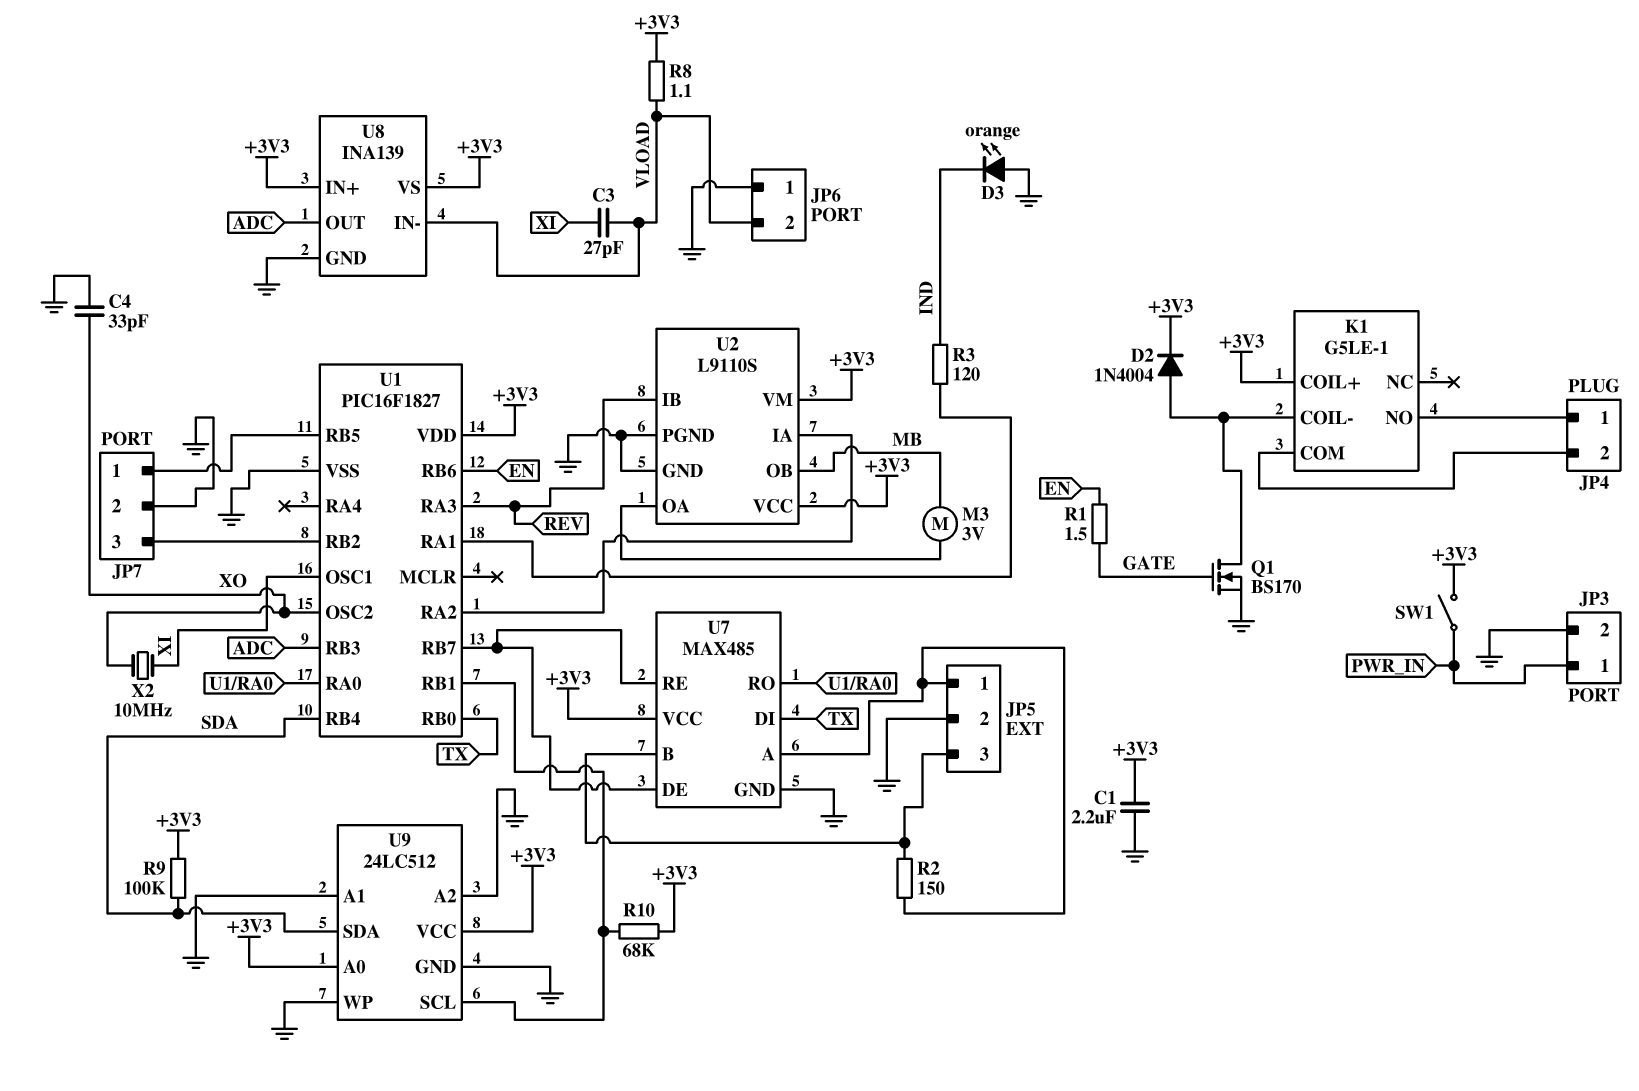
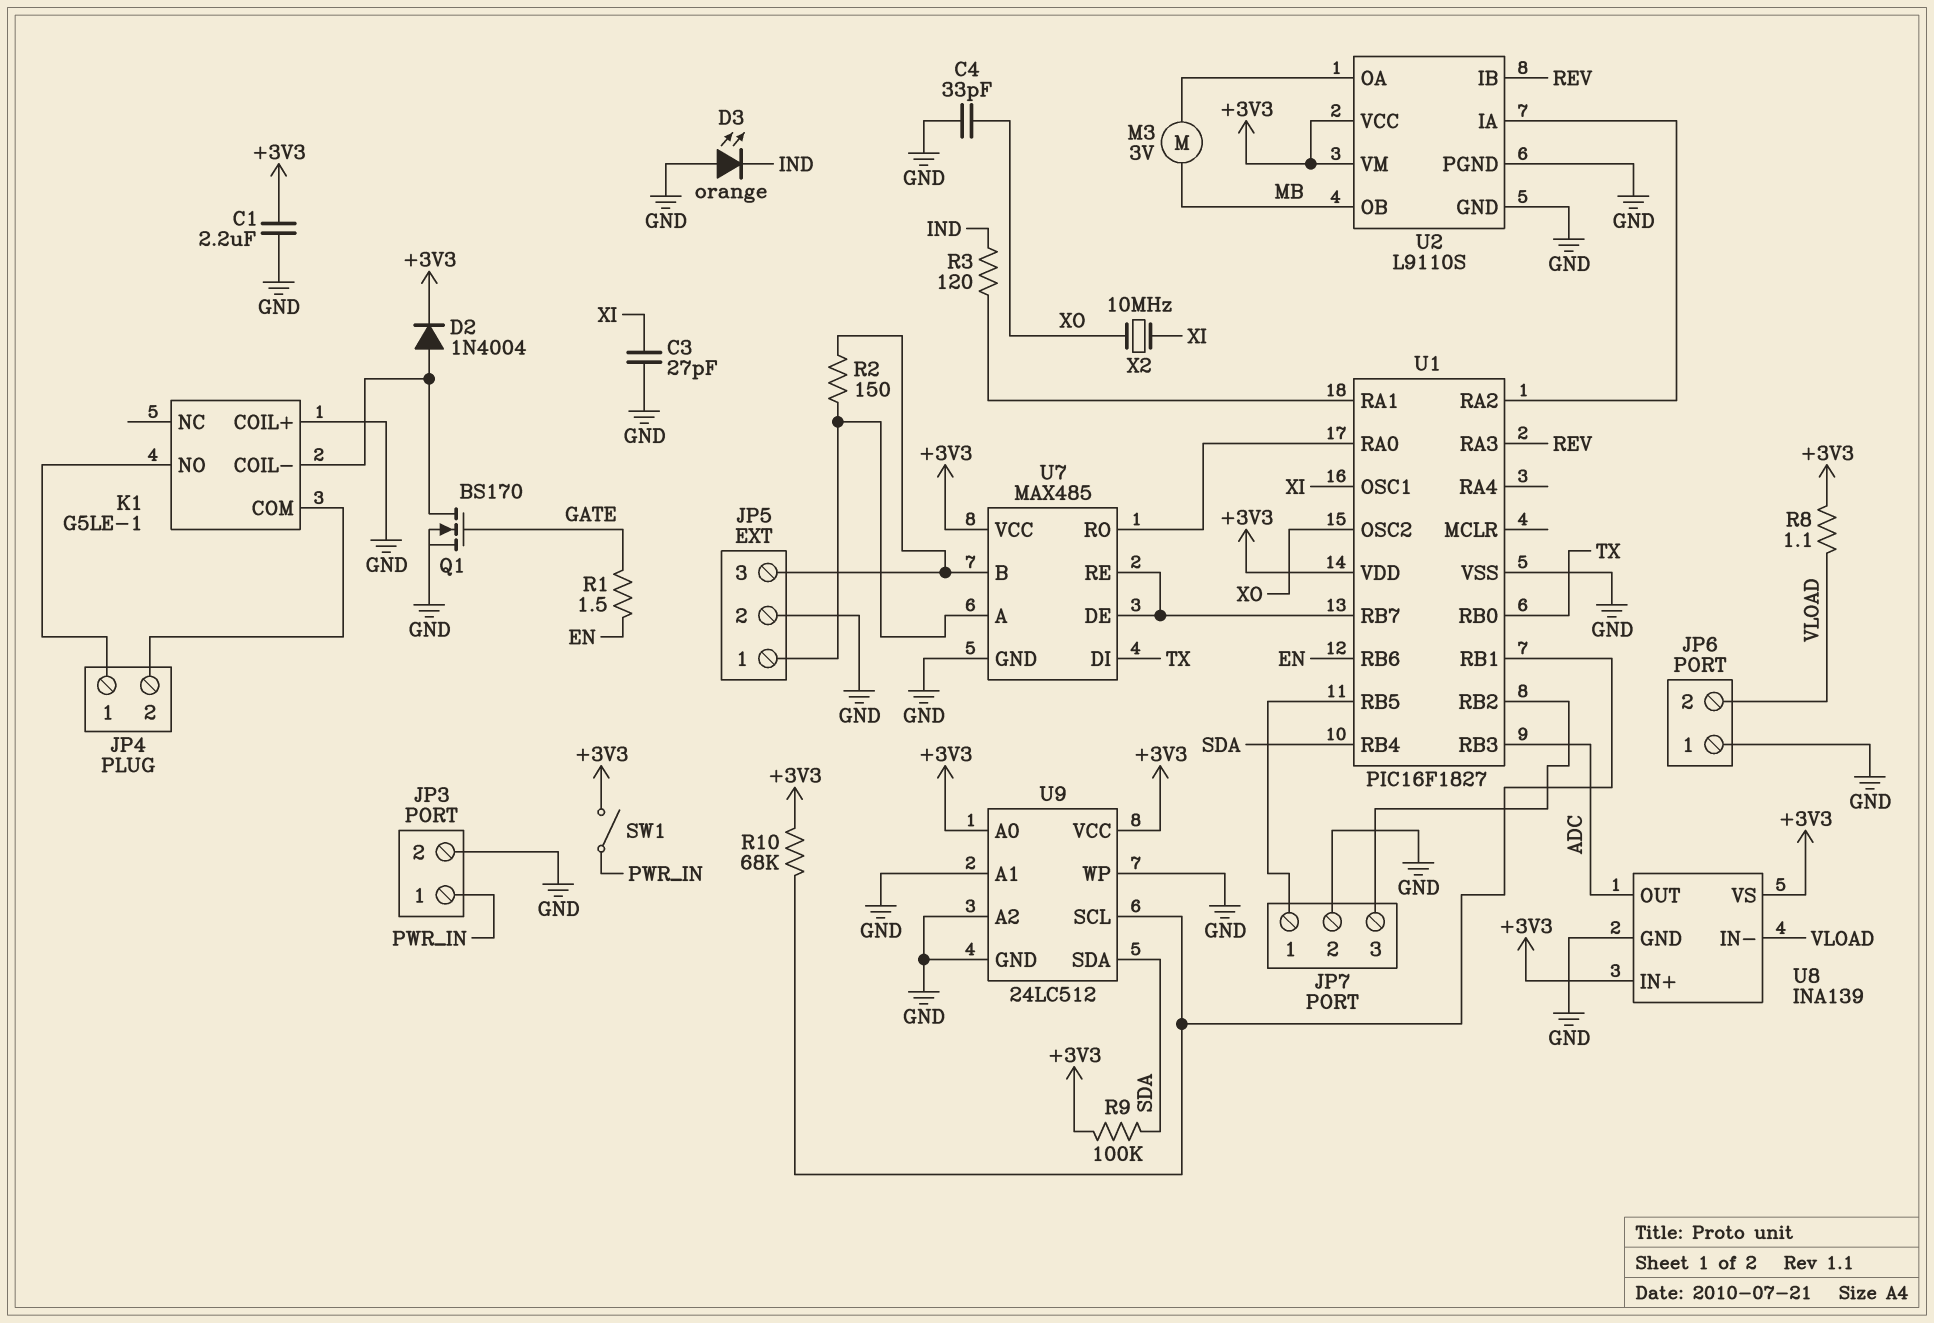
C3: 27pF (VLOAD, XI) -> 27pF (GND, XI)
K1 pin COIL+: +3V3 -> GND

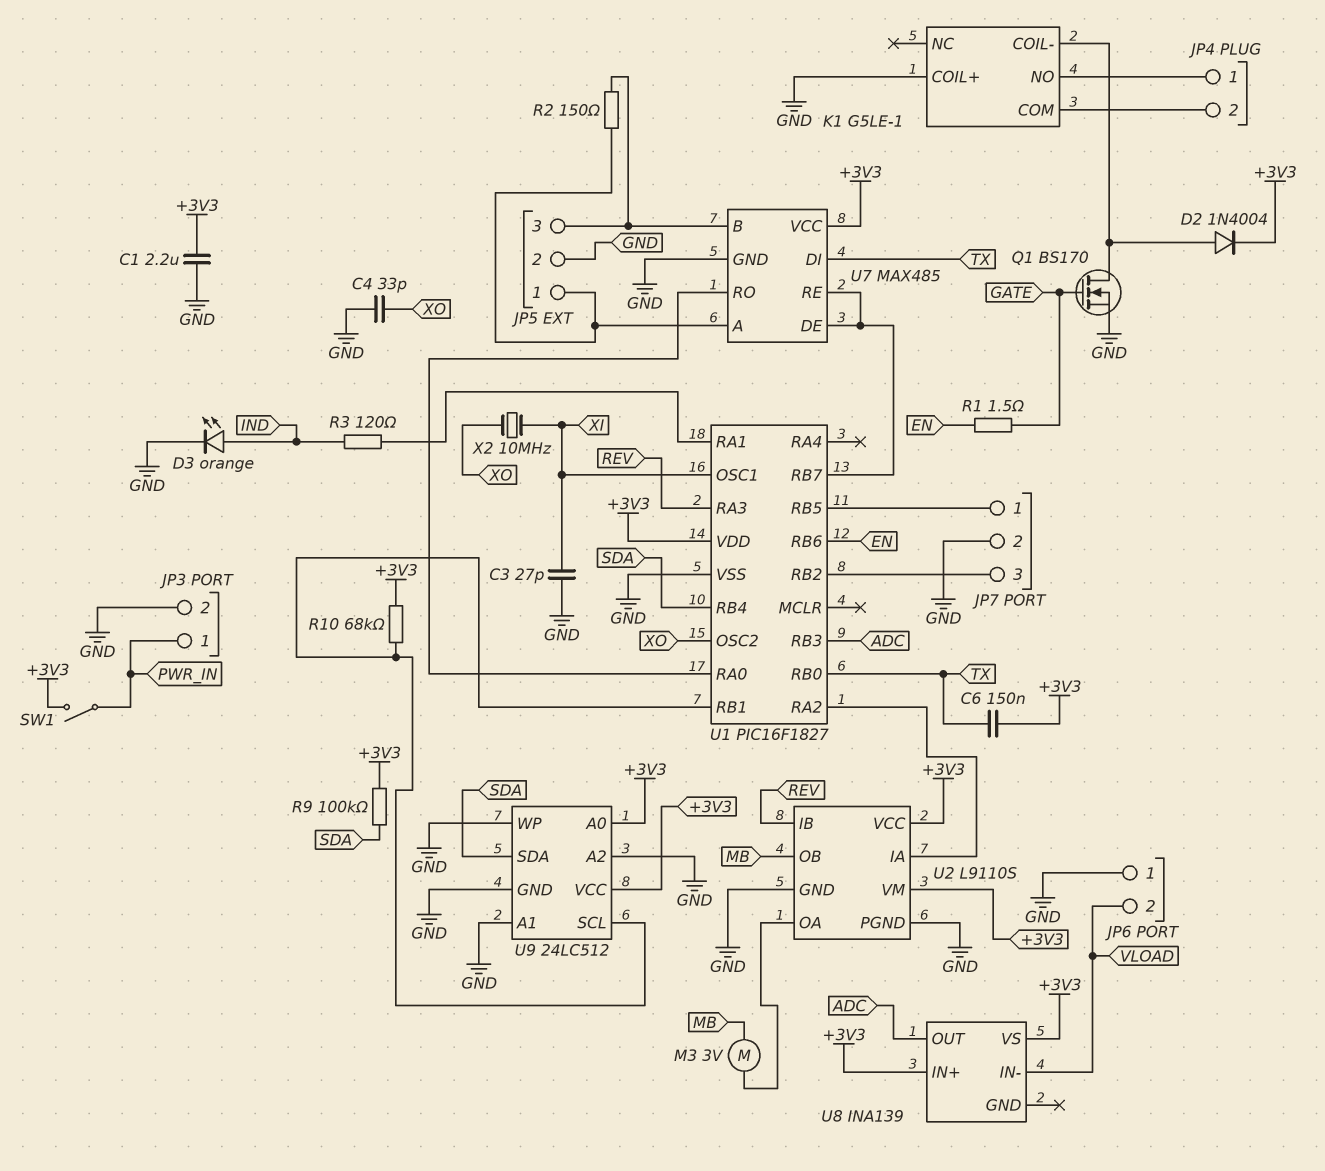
C6: none -> 150nF (+3V3, TX)
D3: LED orange (A GND, K IND) -> LED orange (A IND, K GND)
R8: 1.1 (+3V3, VLOAD) -> none
U8 pin GND: GND -> none

